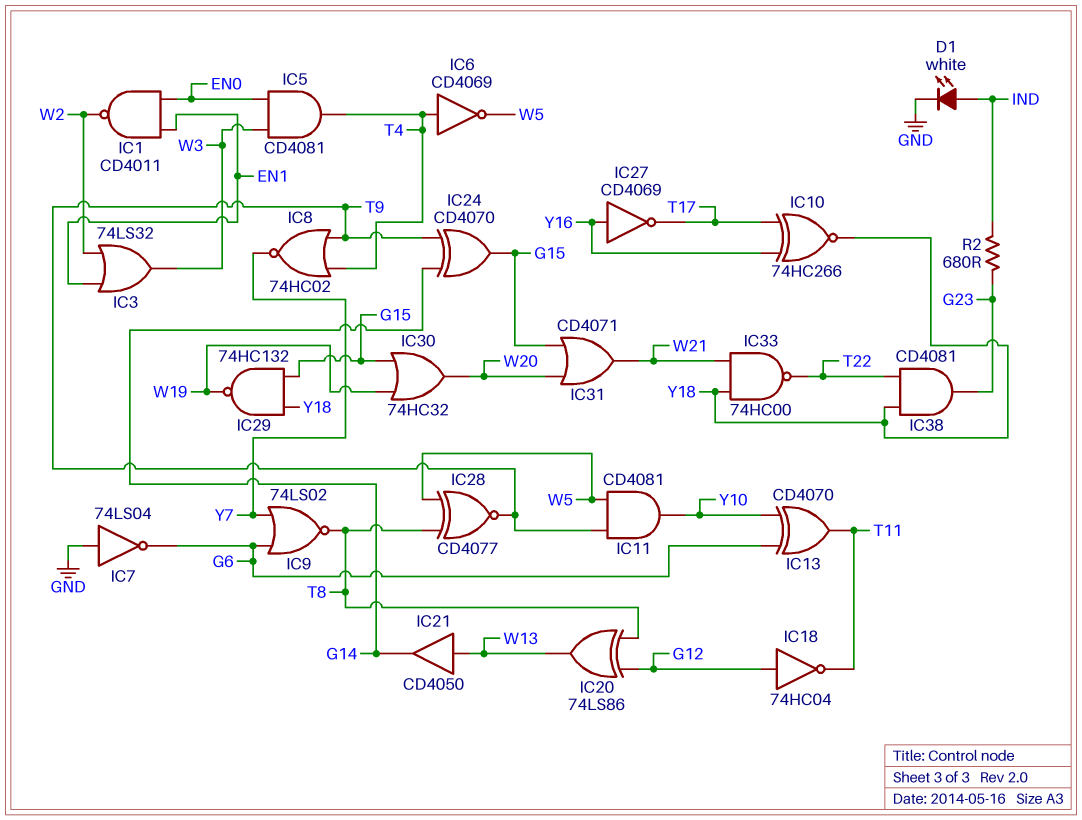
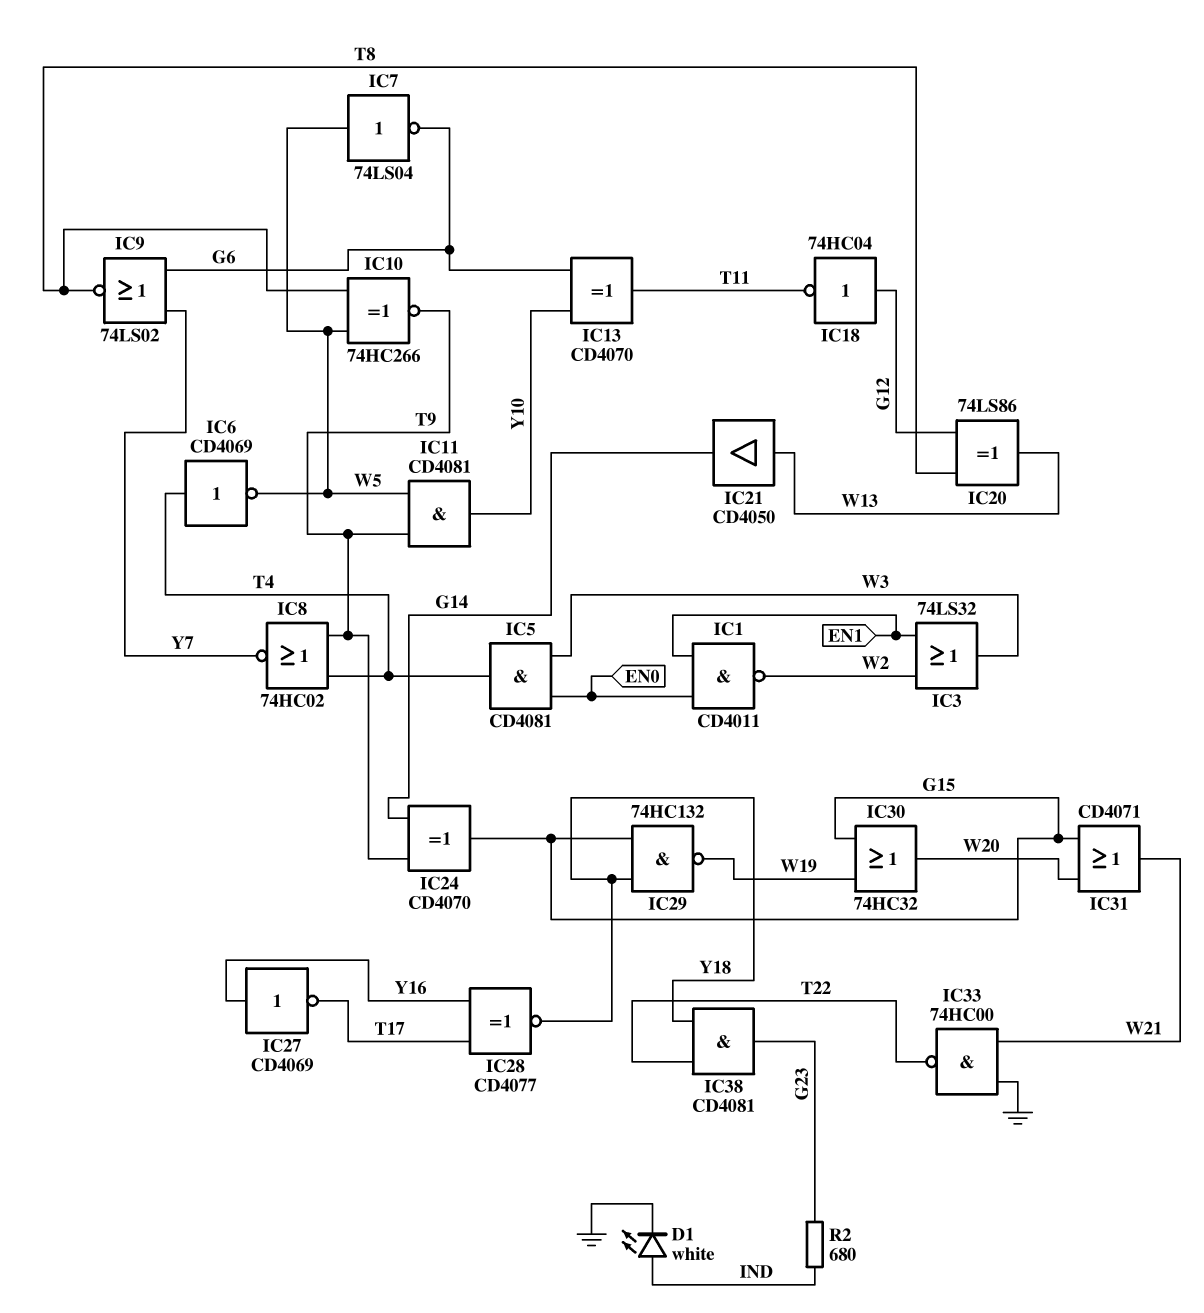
IC7: NOT 74LS04 (in GND, out G6) -> NOT 74LS04 (in W5, out G6)
IC10: XNOR 74HC266 (in T17, in Y16, out Y18) -> XNOR 74HC266 (in T8, in W5, out T9)
IC28: XNOR CD4077 (in T8, in W5, out T9) -> XNOR CD4077 (in T17, in Y16, out Y18)
IC33: NAND 74HC00 (in W21, in Y18, out T22) -> NAND 74HC00 (in GND, in W21, out T22)

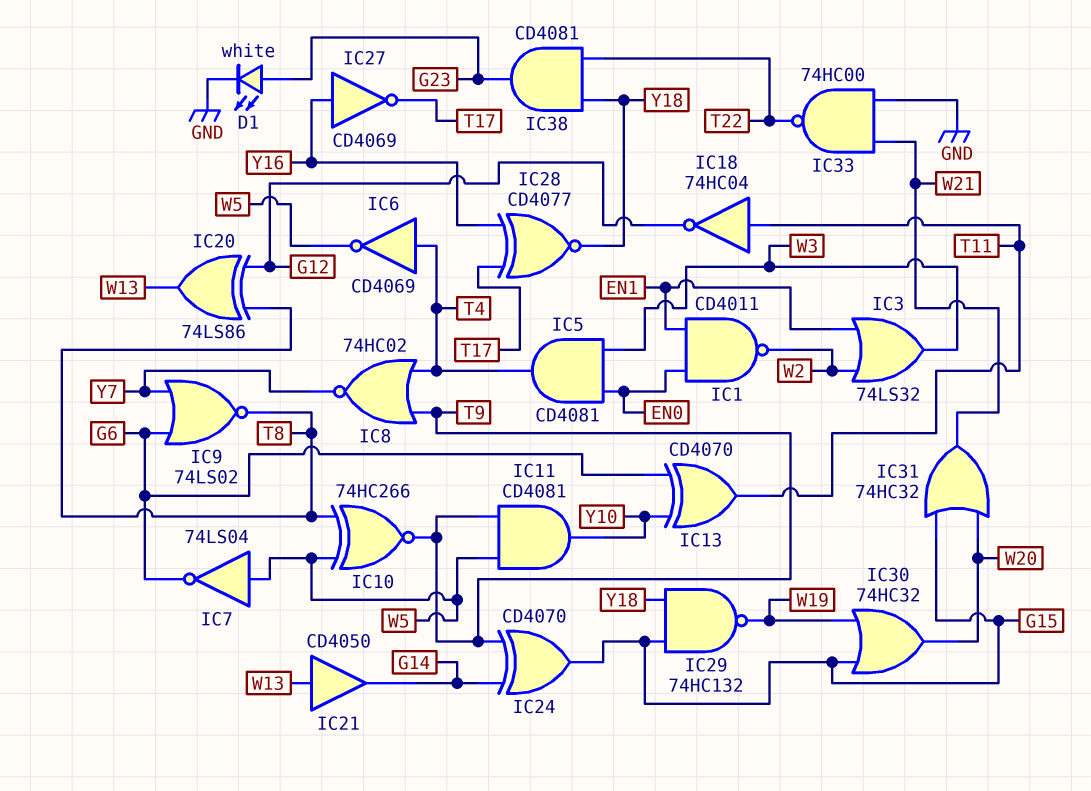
D1: LED white (A IND, K GND) -> LED white (A G23, K GND)
IC18: NOT 74HC04 (in G12, out T11) -> NOT 74HC04 (in T11, out G12)
IC31: OR CD4071 (in G15, in W20, out W21) -> OR 74HC32 (in G15, in W20, out W21)
R2: 680 (G23, IND) -> none

